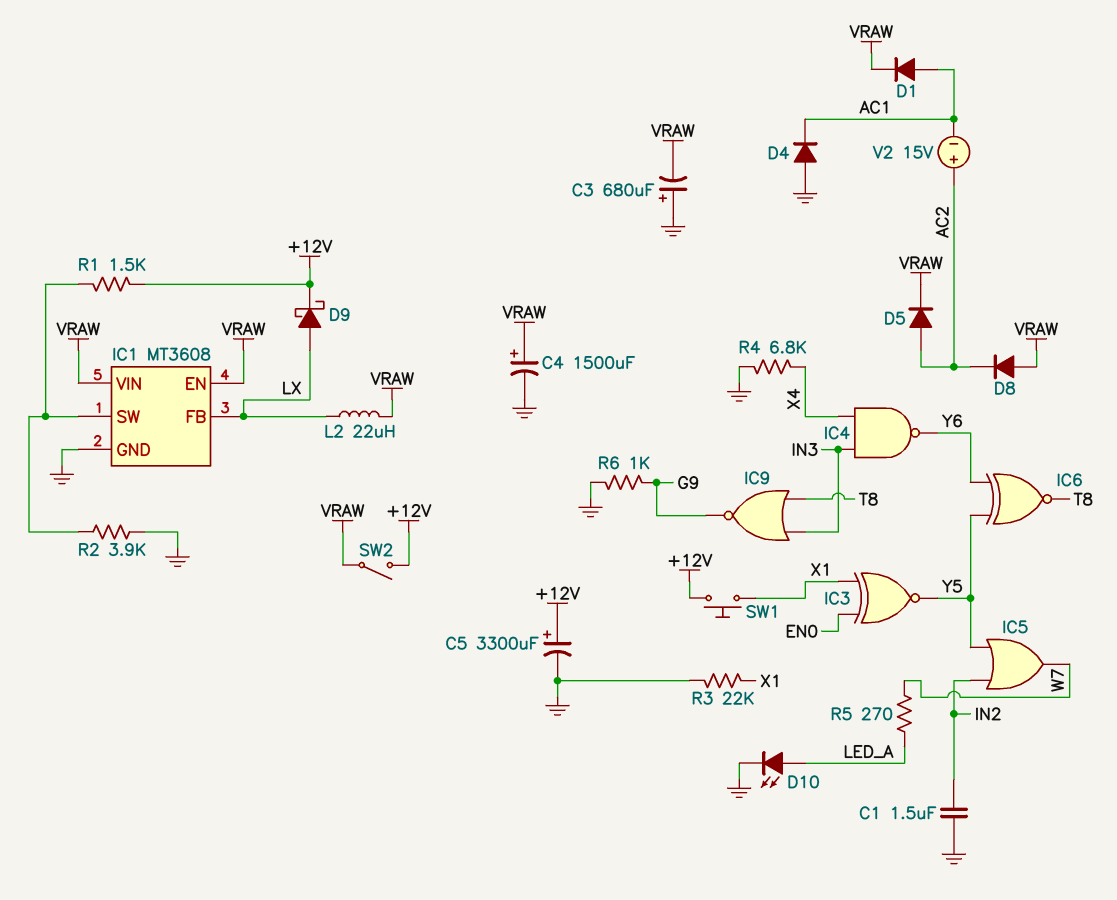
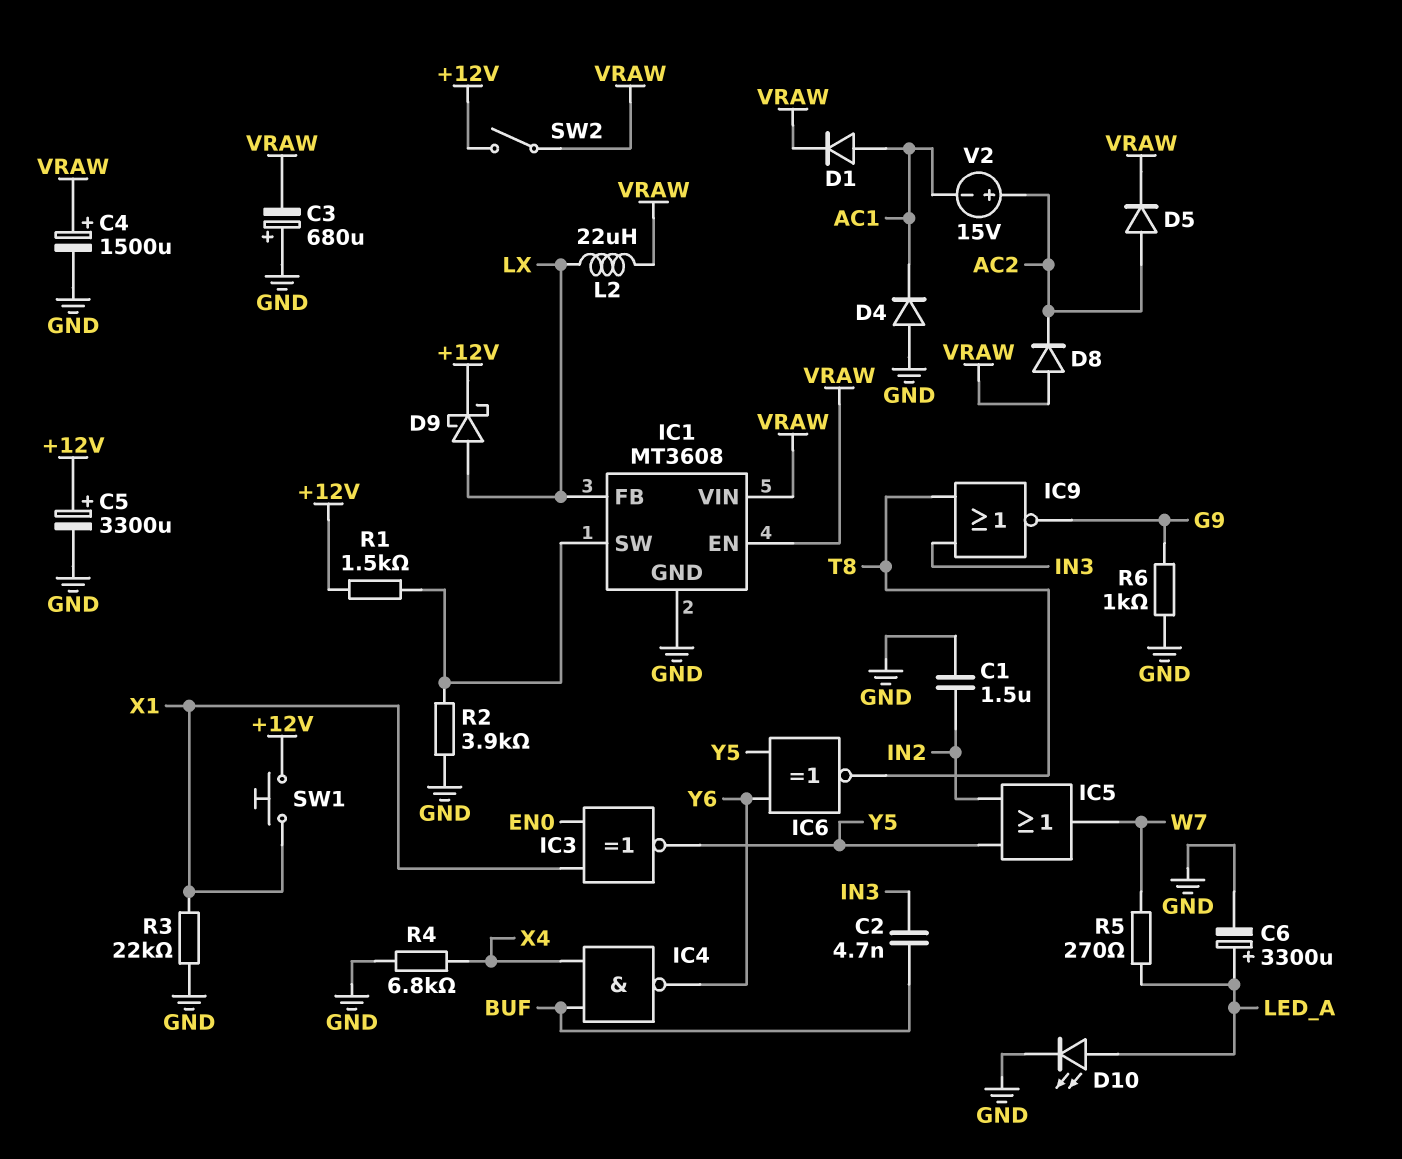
C2: none -> 4.7nF (BUF, IN3)
C6: none -> 3300uF (plus LED_A, minus GND)
IC4: NAND (in IN3, in X4, out Y6) -> NAND (in BUF, in X4, out Y6)

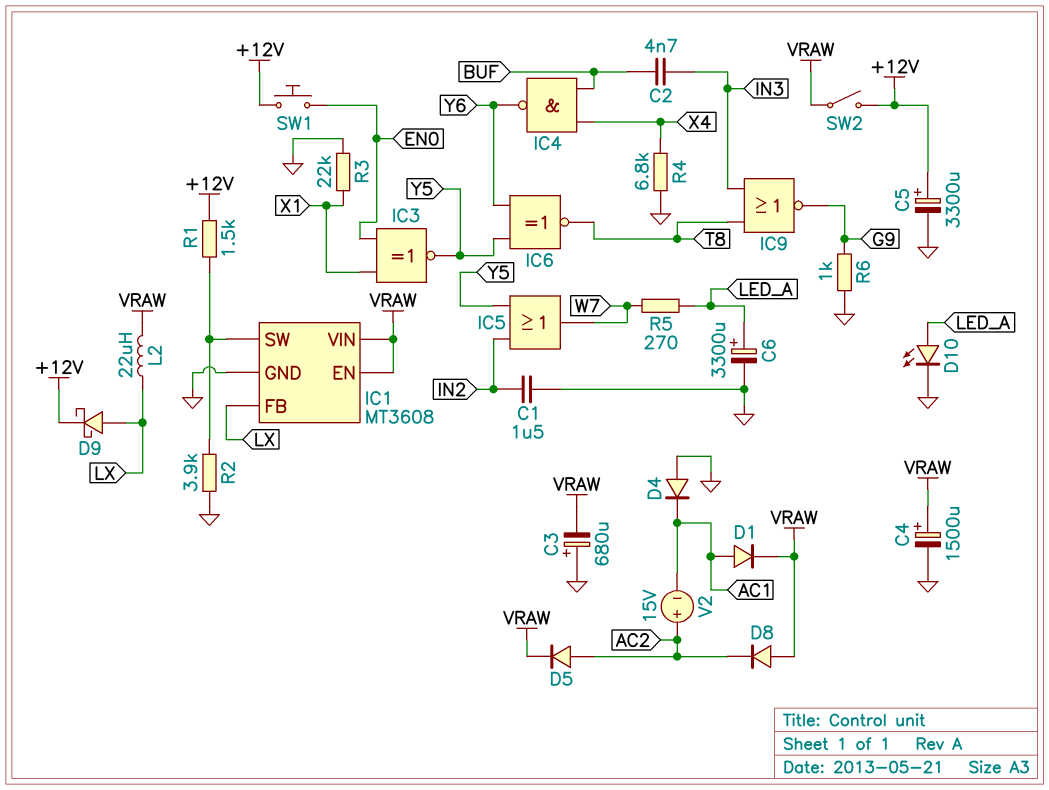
SW1: button (+12V, X1) -> button (+12V, EN0)

